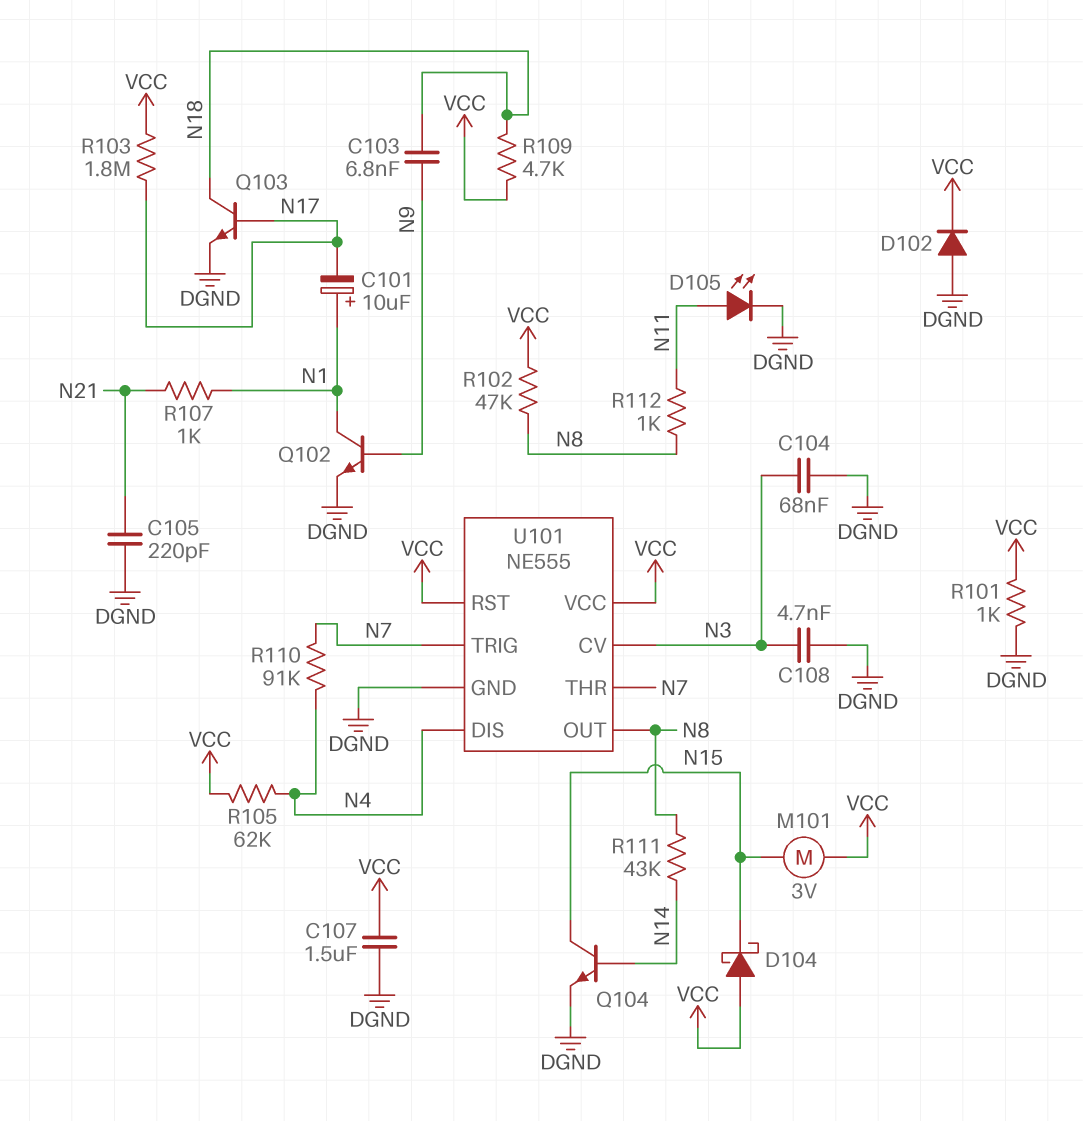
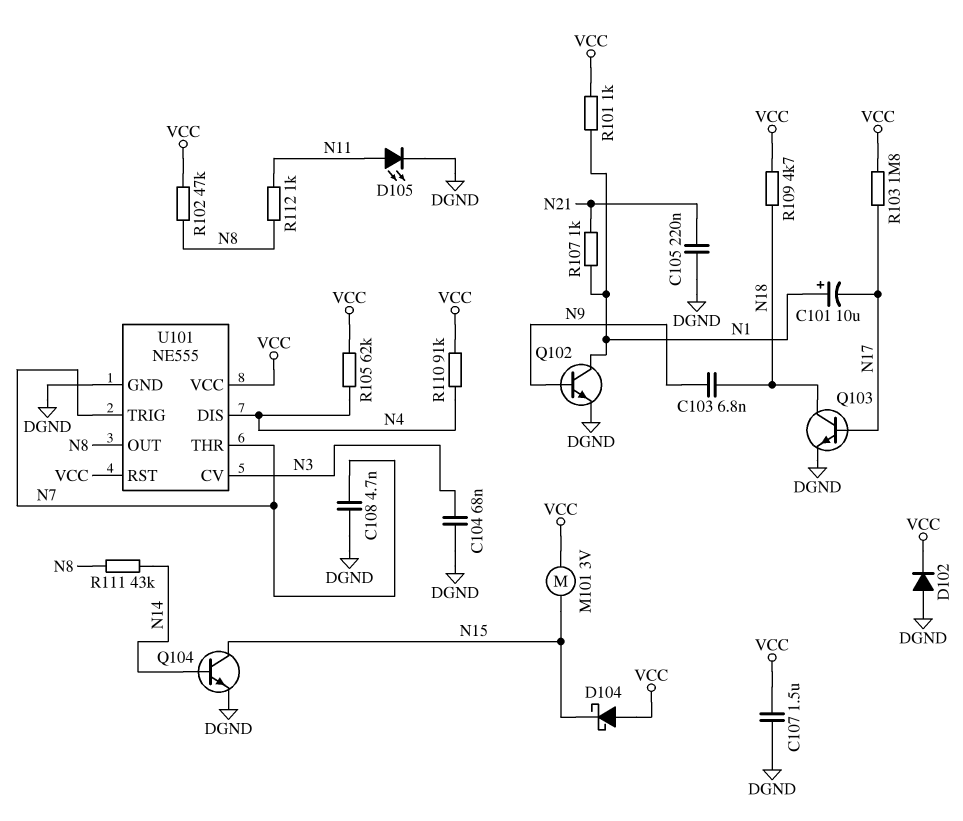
C105: 220pF (DGND, N21) -> 220nF (DGND, N21)
C108: 4.7nF (DGND, N3) -> 4.7nF (DGND, N7)
R101: 1k (DGND, VCC) -> 1k (N1, VCC)
R110: 91k (N4, N7) -> 91k (N4, VCC)

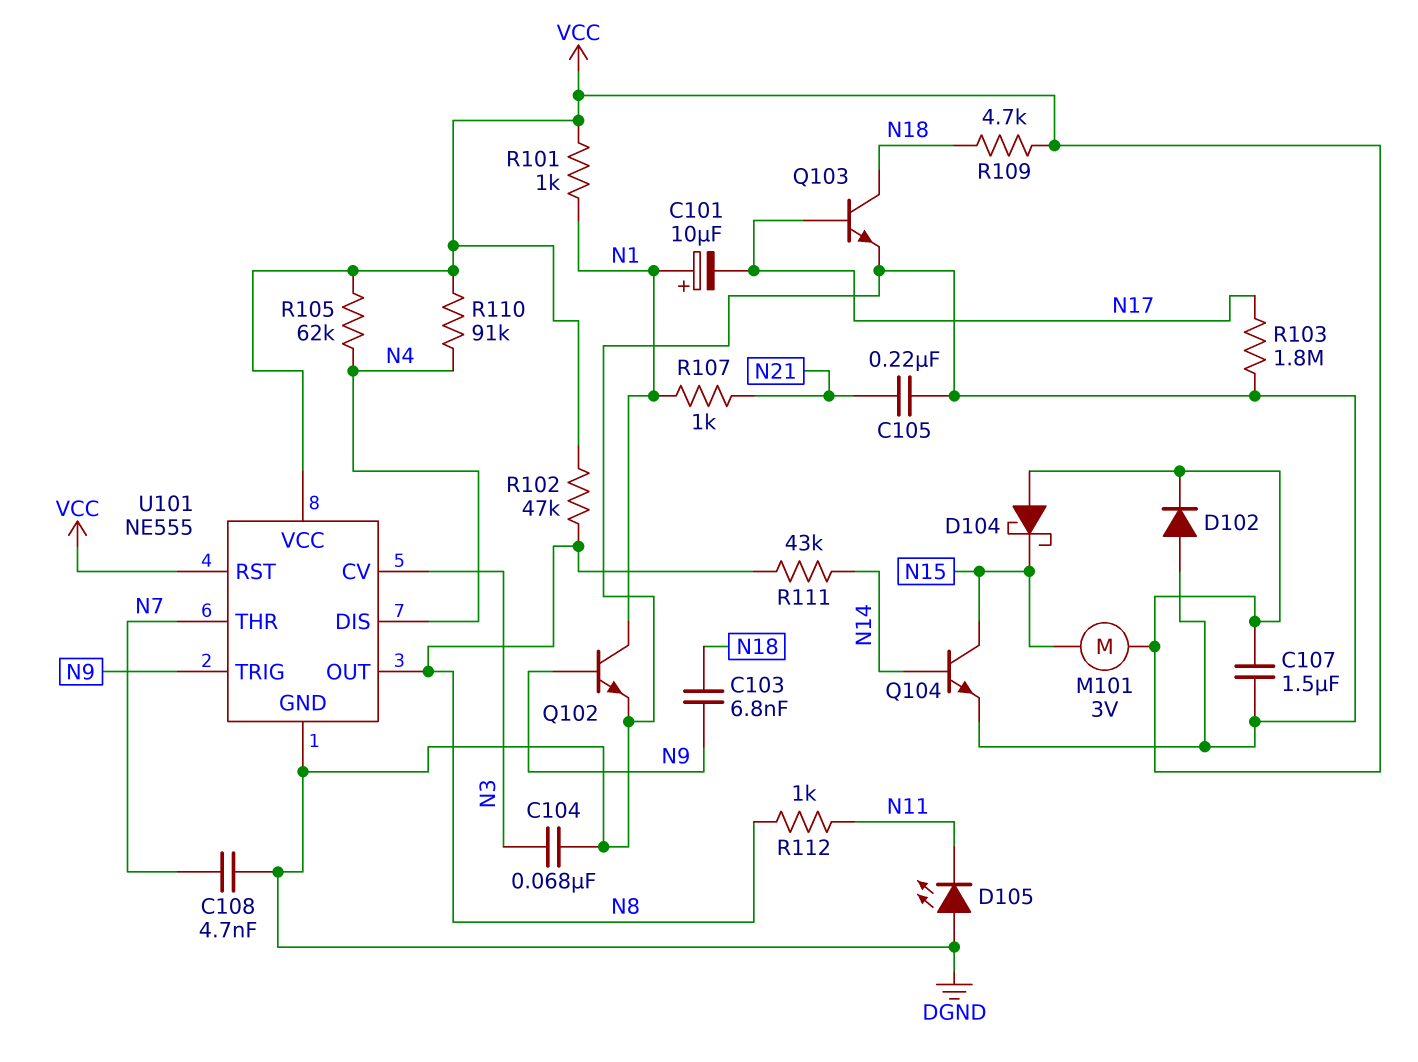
D105: LED (A N11, K DGND) -> LED (A DGND, K N11)
R103: 1.8M (N17, VCC) -> 1.8M (DGND, N17)
U101 pin TRIG: N7 -> N9

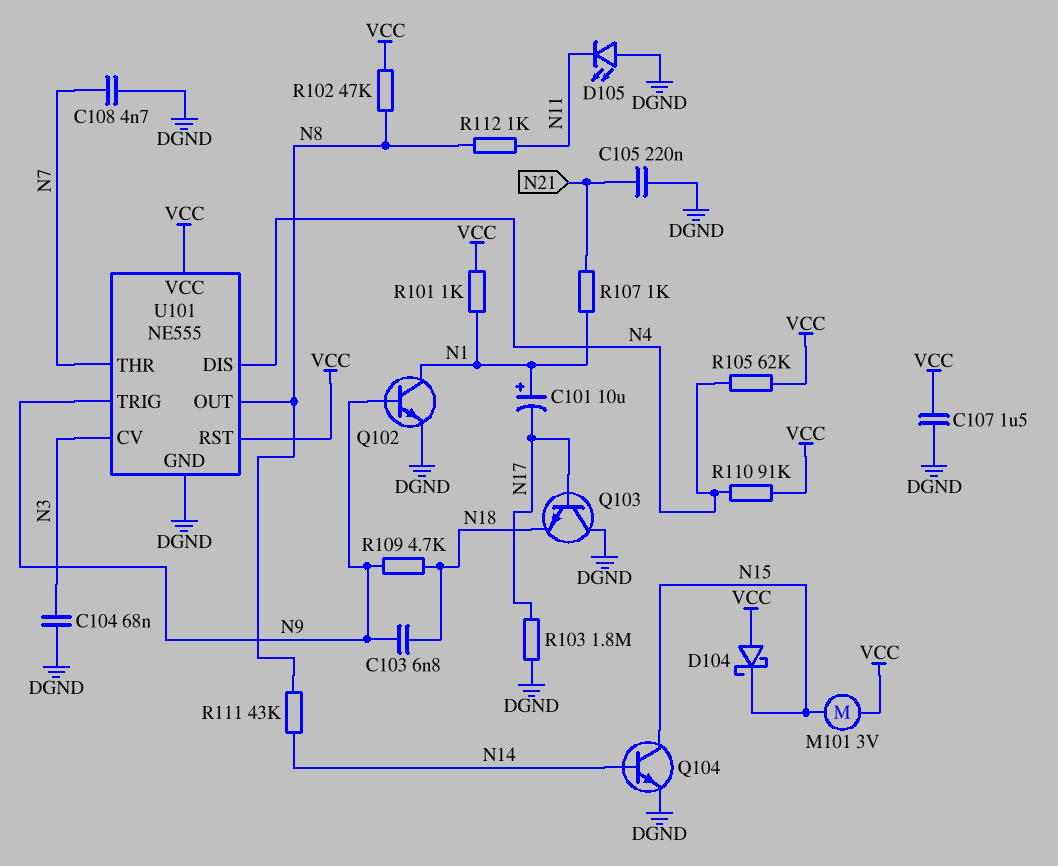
D102: diode (A DGND, K VCC) -> none
Q103: NPN (B N17, C N18, E DGND) -> NPN (B N17, C DGND, E N18)
R109: 4.7k (N18, VCC) -> 4.7k (N9, N18)

